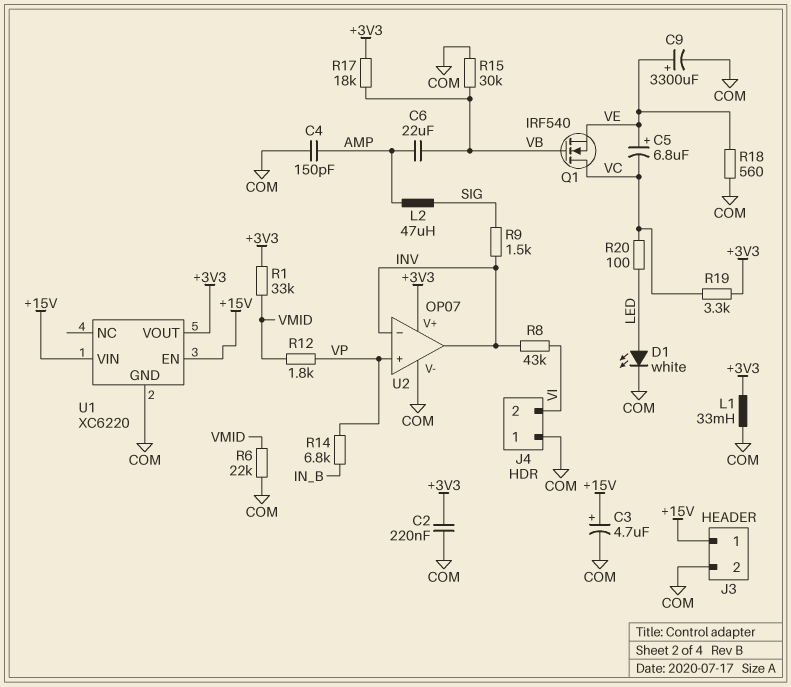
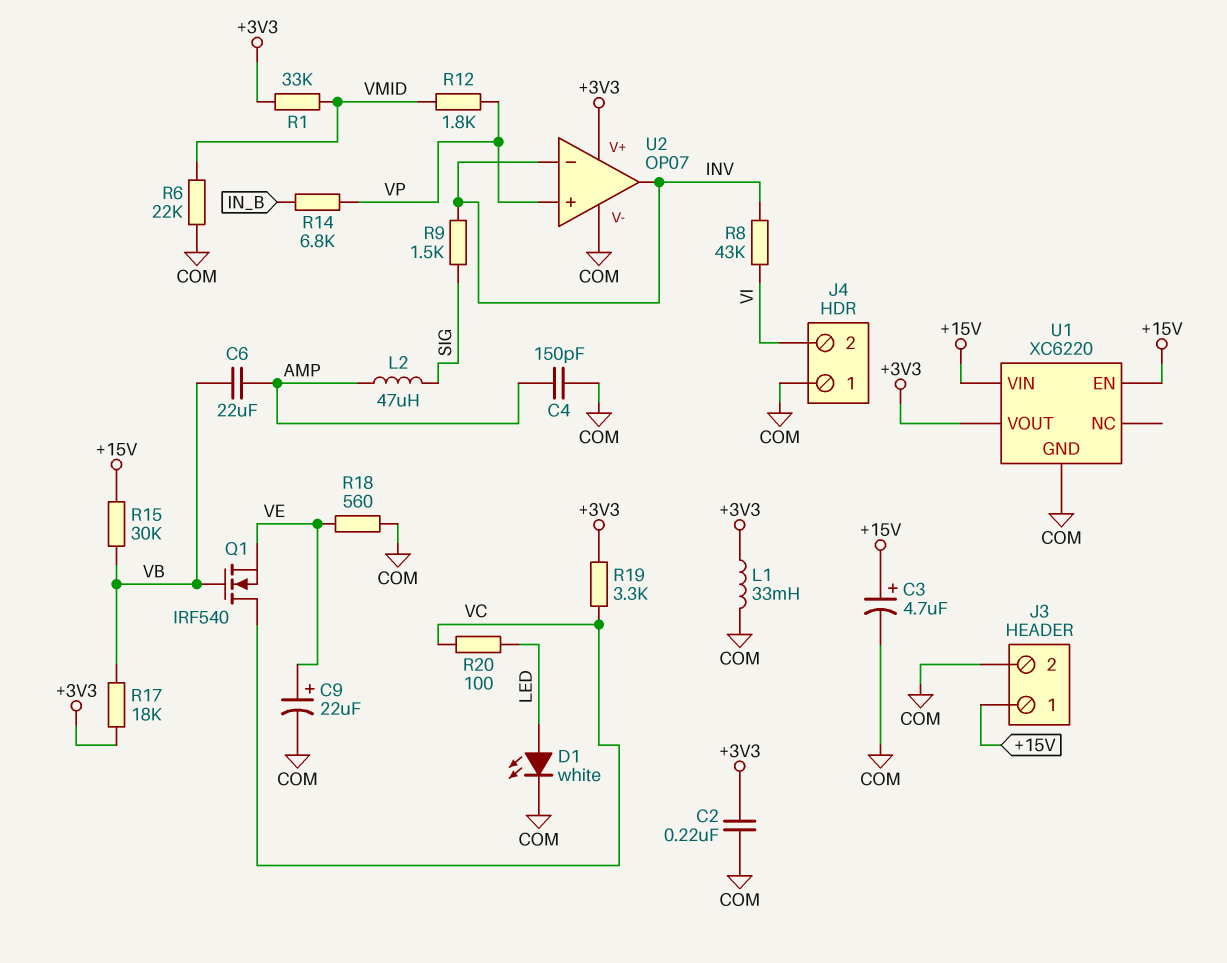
C5: 6.8uF (plus VE, minus VC) -> none
C9: 3300uF (plus VE, minus COM) -> 22uF (plus VE, minus COM)
R15: 30k (COM, VB) -> 30k (+15V, VB)

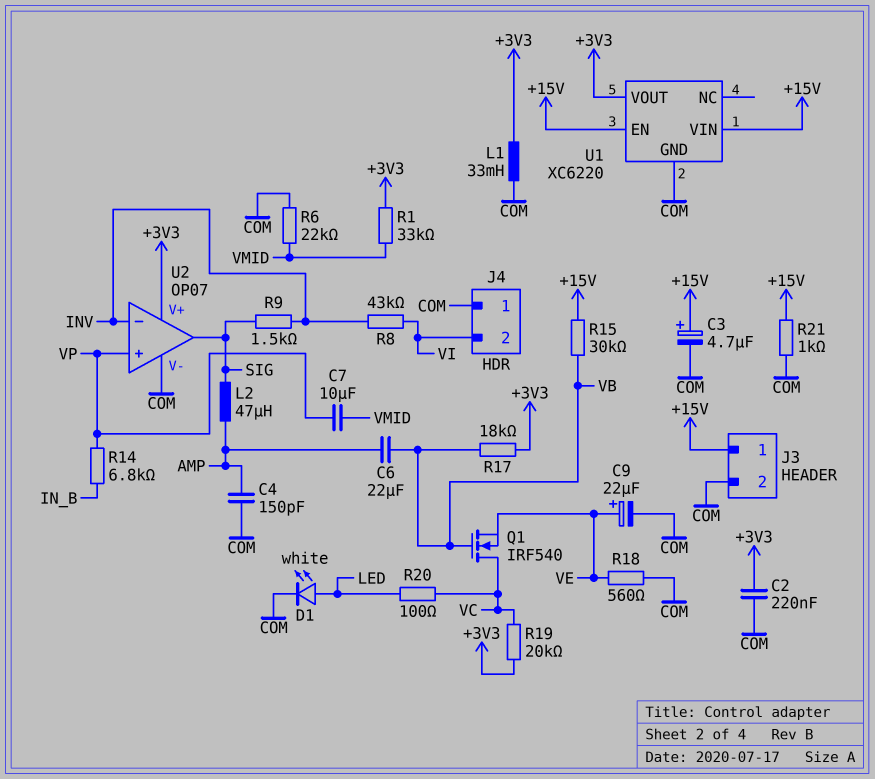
C7: none -> 10uF (VMID, VP)
R12: 1.8k (VMID, VP) -> none
R19: 3.3k (+3V3, VC) -> 20k (+3V3, VC)
R21: none -> 1k (+15V, COM)
U2 pin out: INV -> SIG

